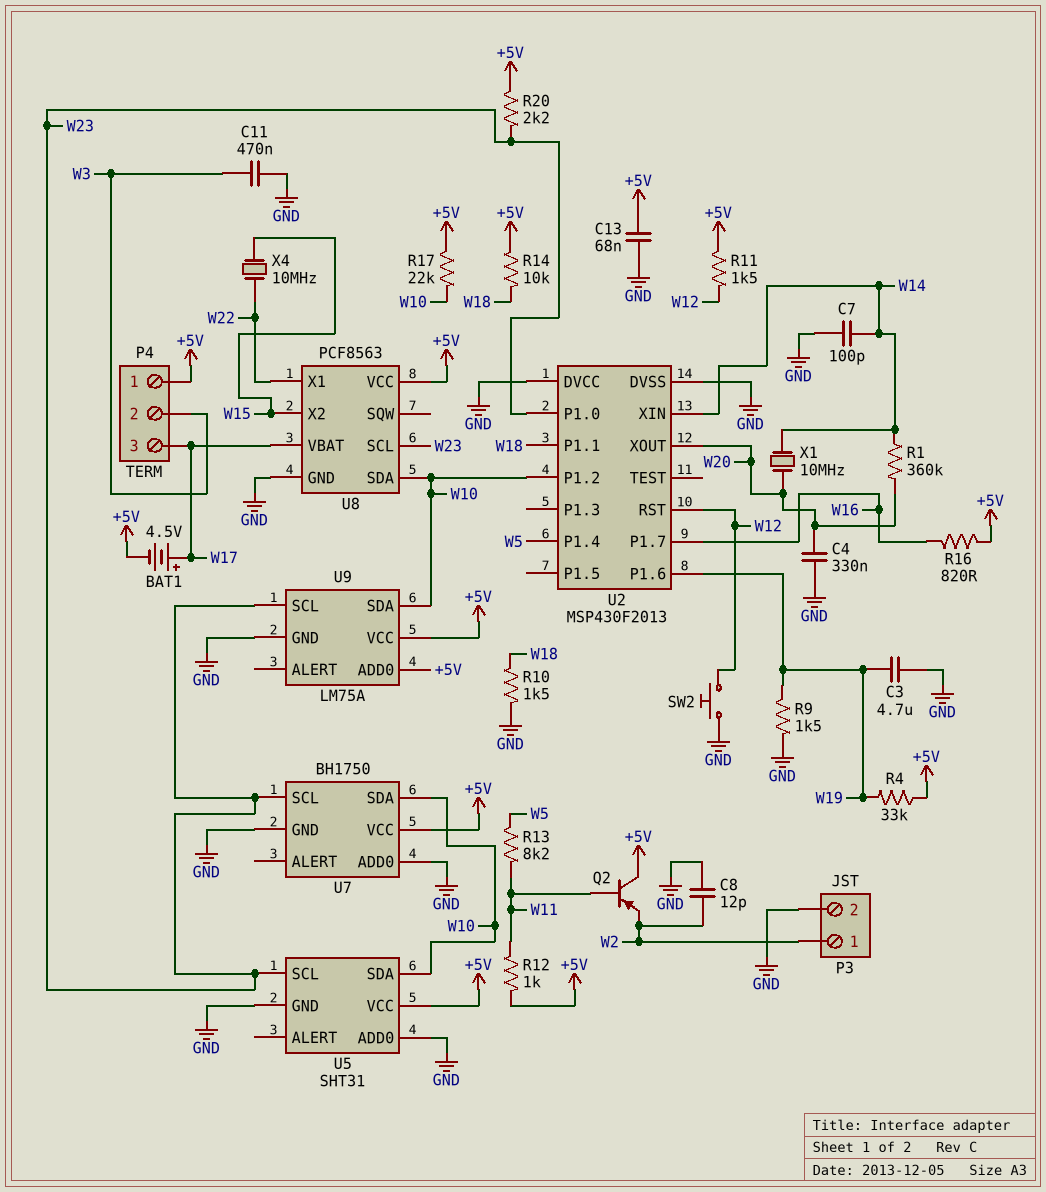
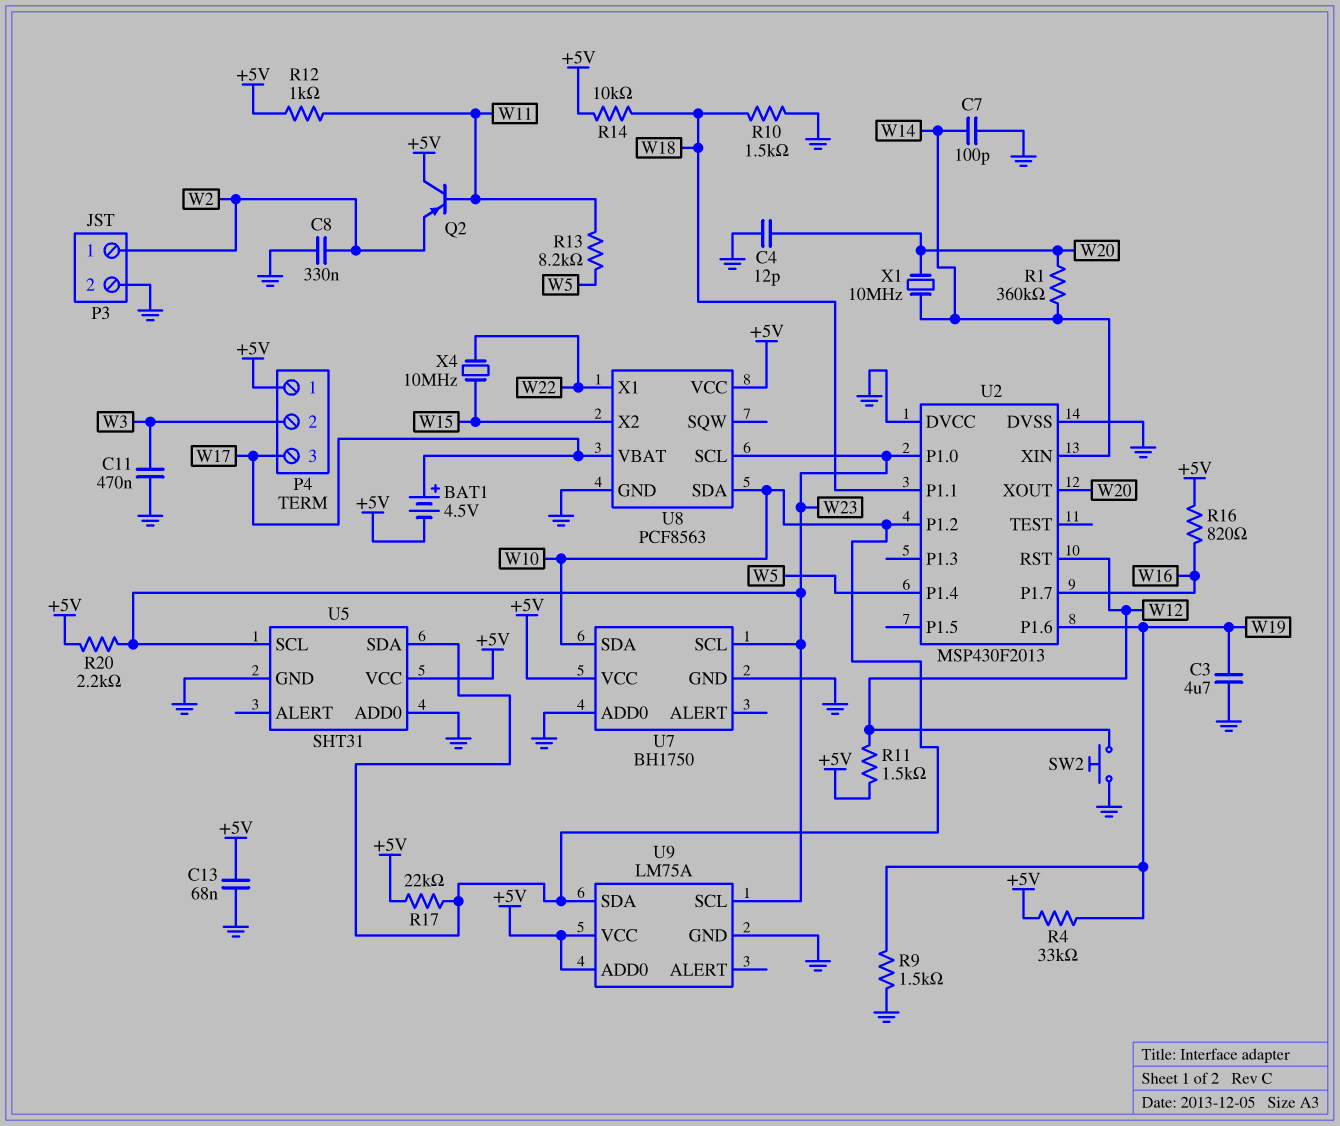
C4: 330nF (GND, W20) -> 12pF (GND, W20)
C8: 12pF (GND, W2) -> 330nF (GND, W2)

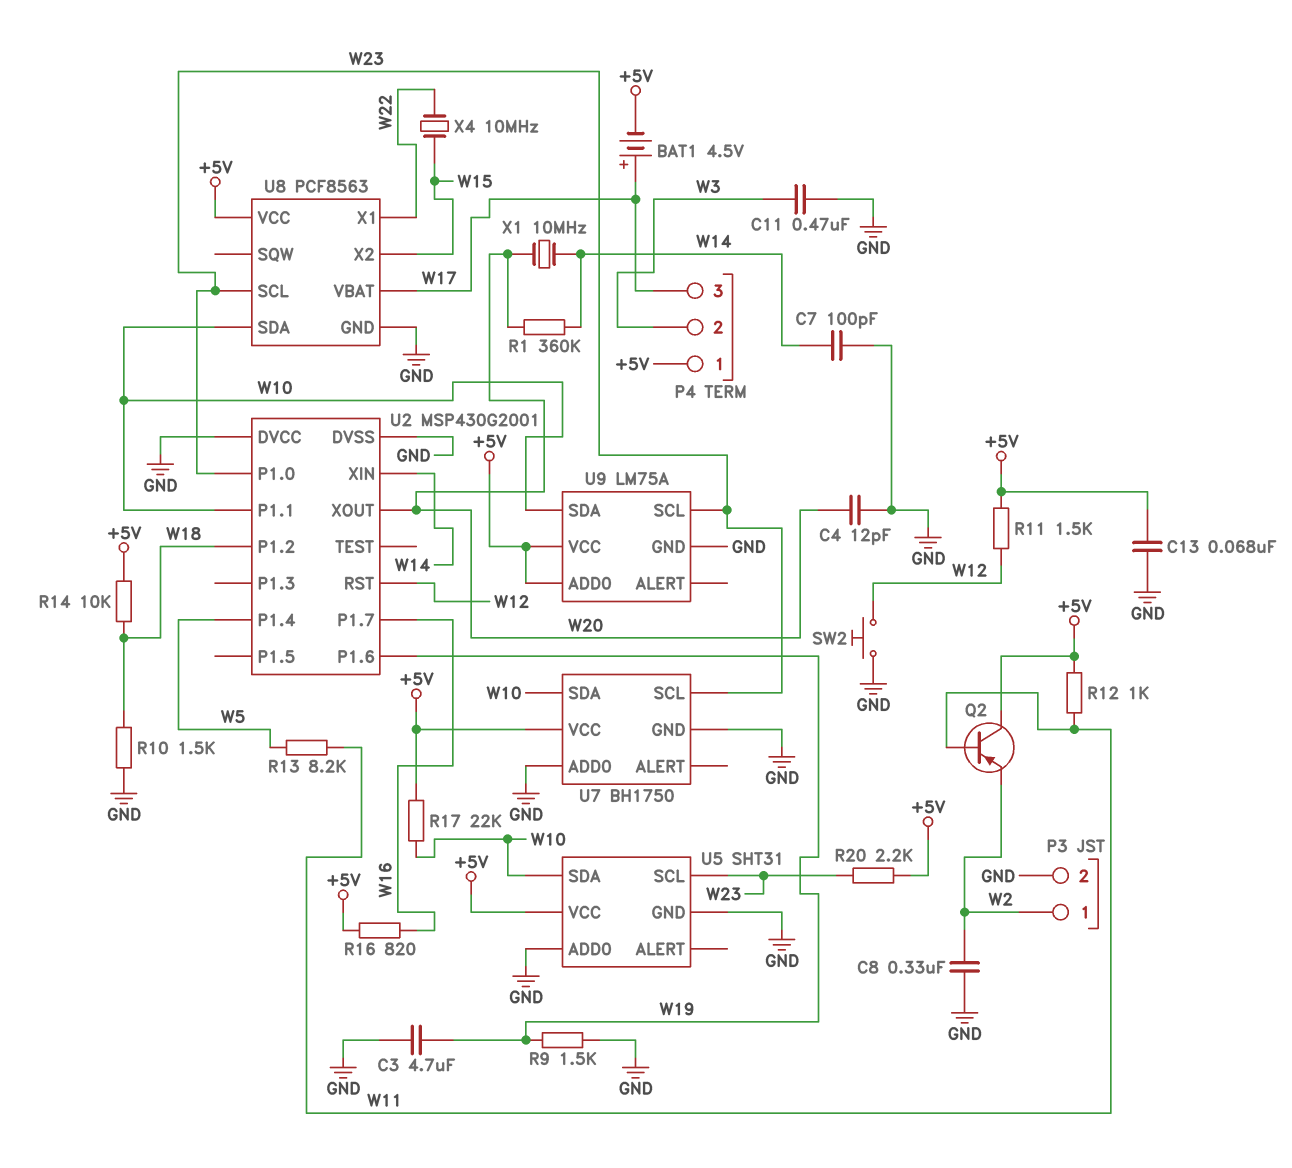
R4: 33k (+5V, W19) -> none
U2: MSP430F2013 -> MSP430G2001
U2 pin P1.1: W18 -> W10
U2 pin P1.2: W10 -> W18

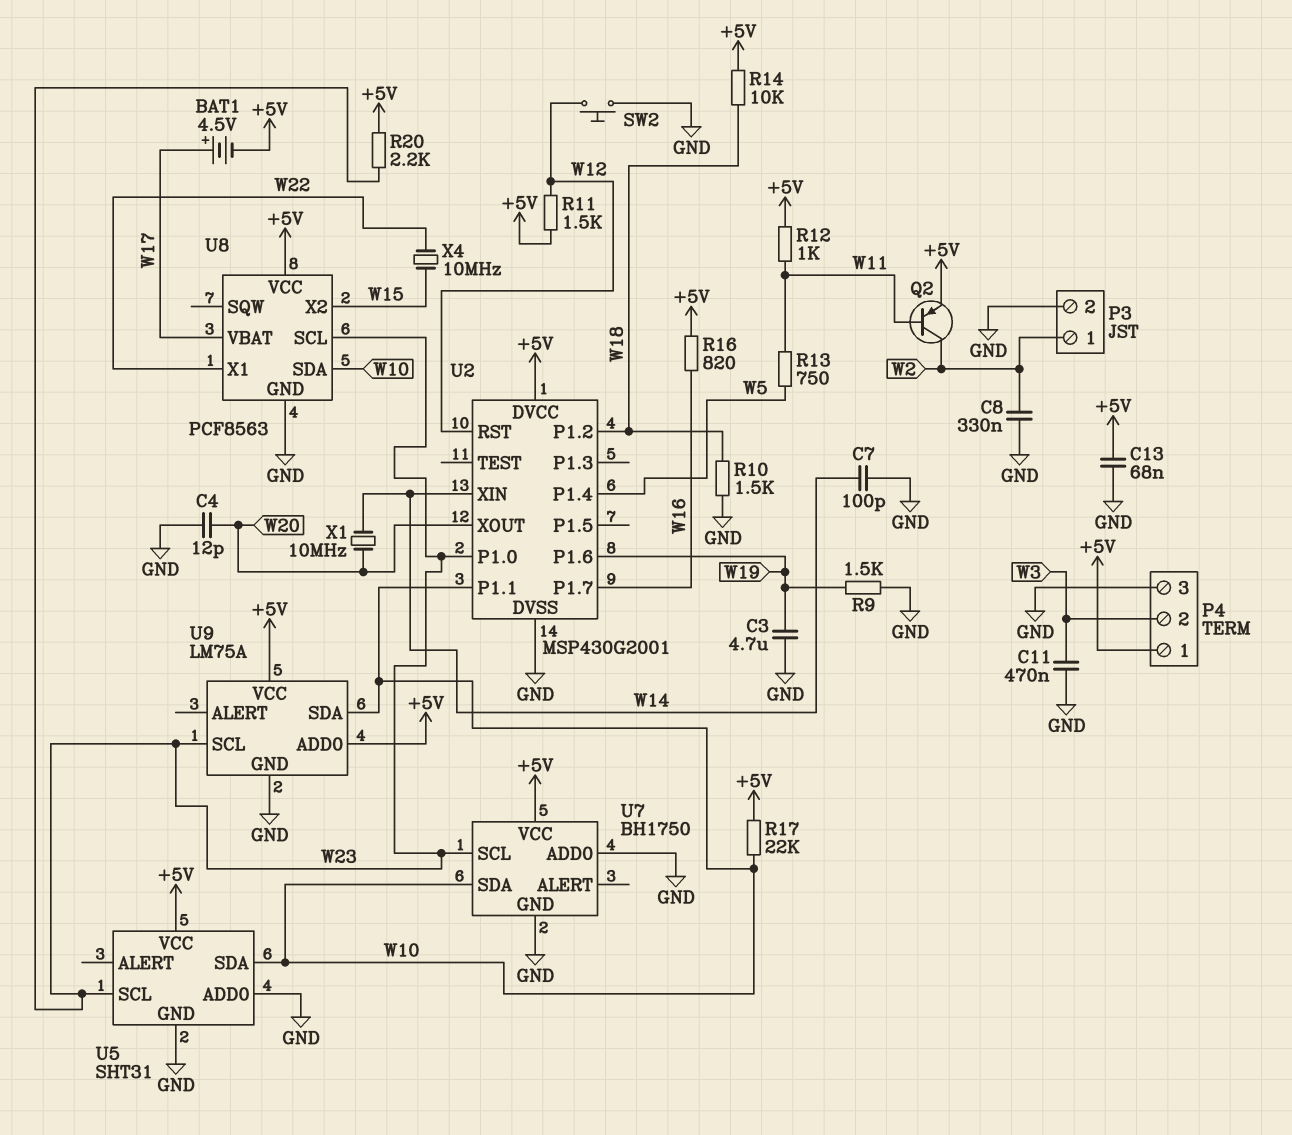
P4 pin 3: W17 -> GND
Q2: PNP (B W11, C +5V, E W2) -> PNP (B W11, C W2, E +5V)
R1: 360k (W14, W20) -> none
R13: 8.2k (W5, W11) -> 750 (W5, W11)
U2 pin DVCC: GND -> +5V

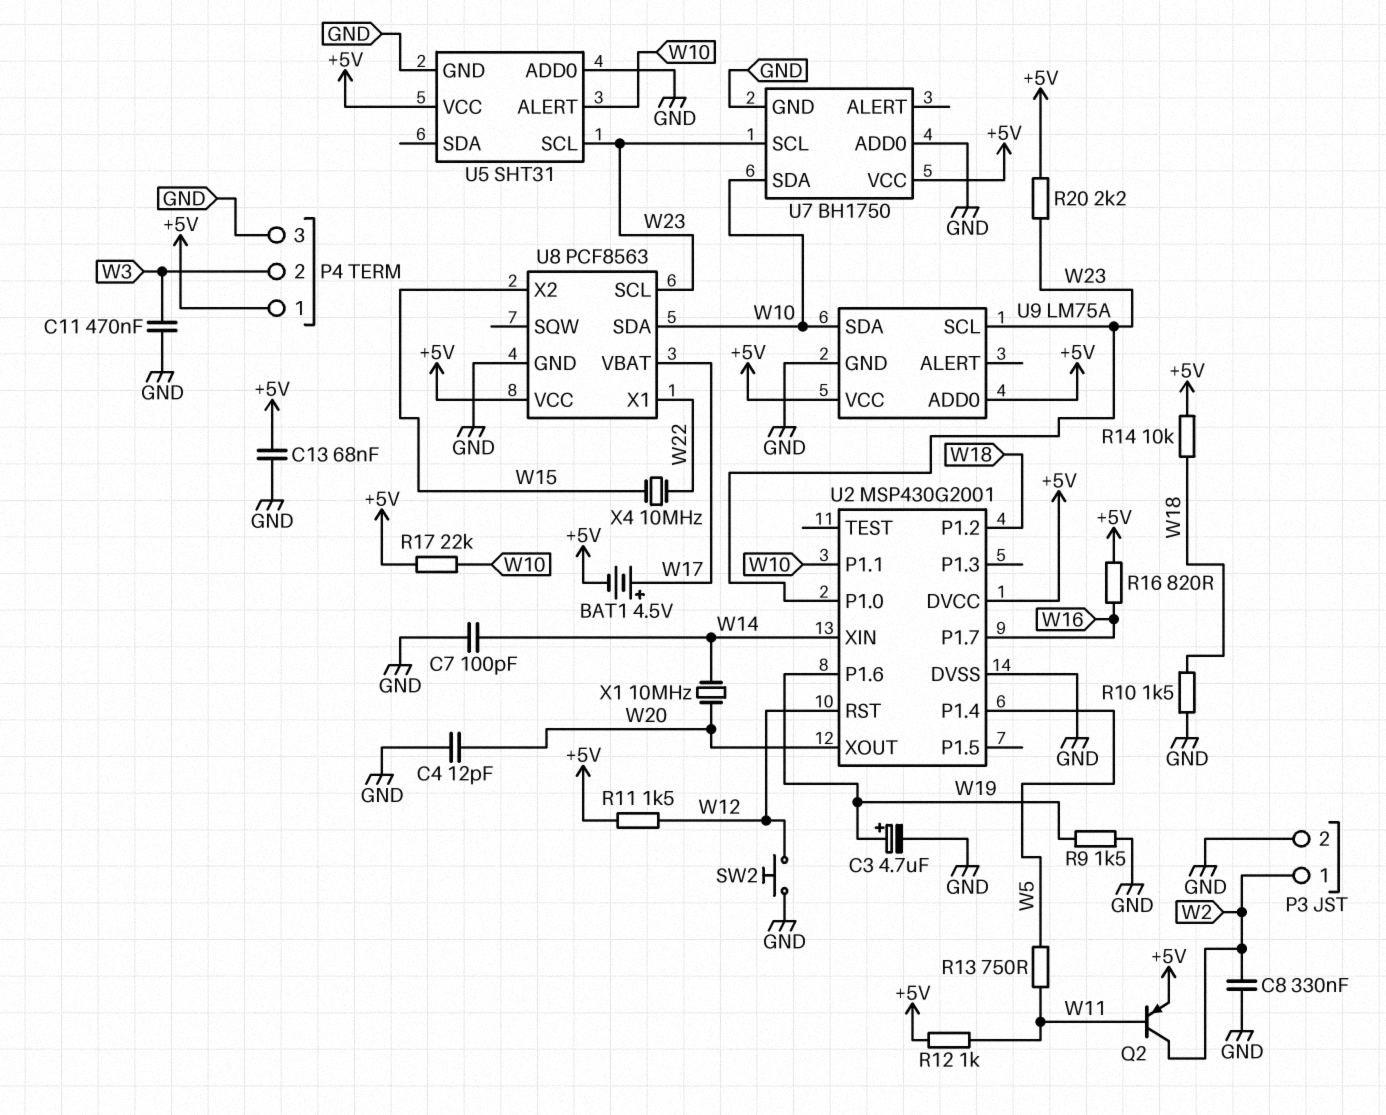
C3: 4.7uF (GND, W19) -> 4.7uF (plus W19, minus GND)
U5 pin ALERT: none -> W10
U5 pin SDA: W10 -> none

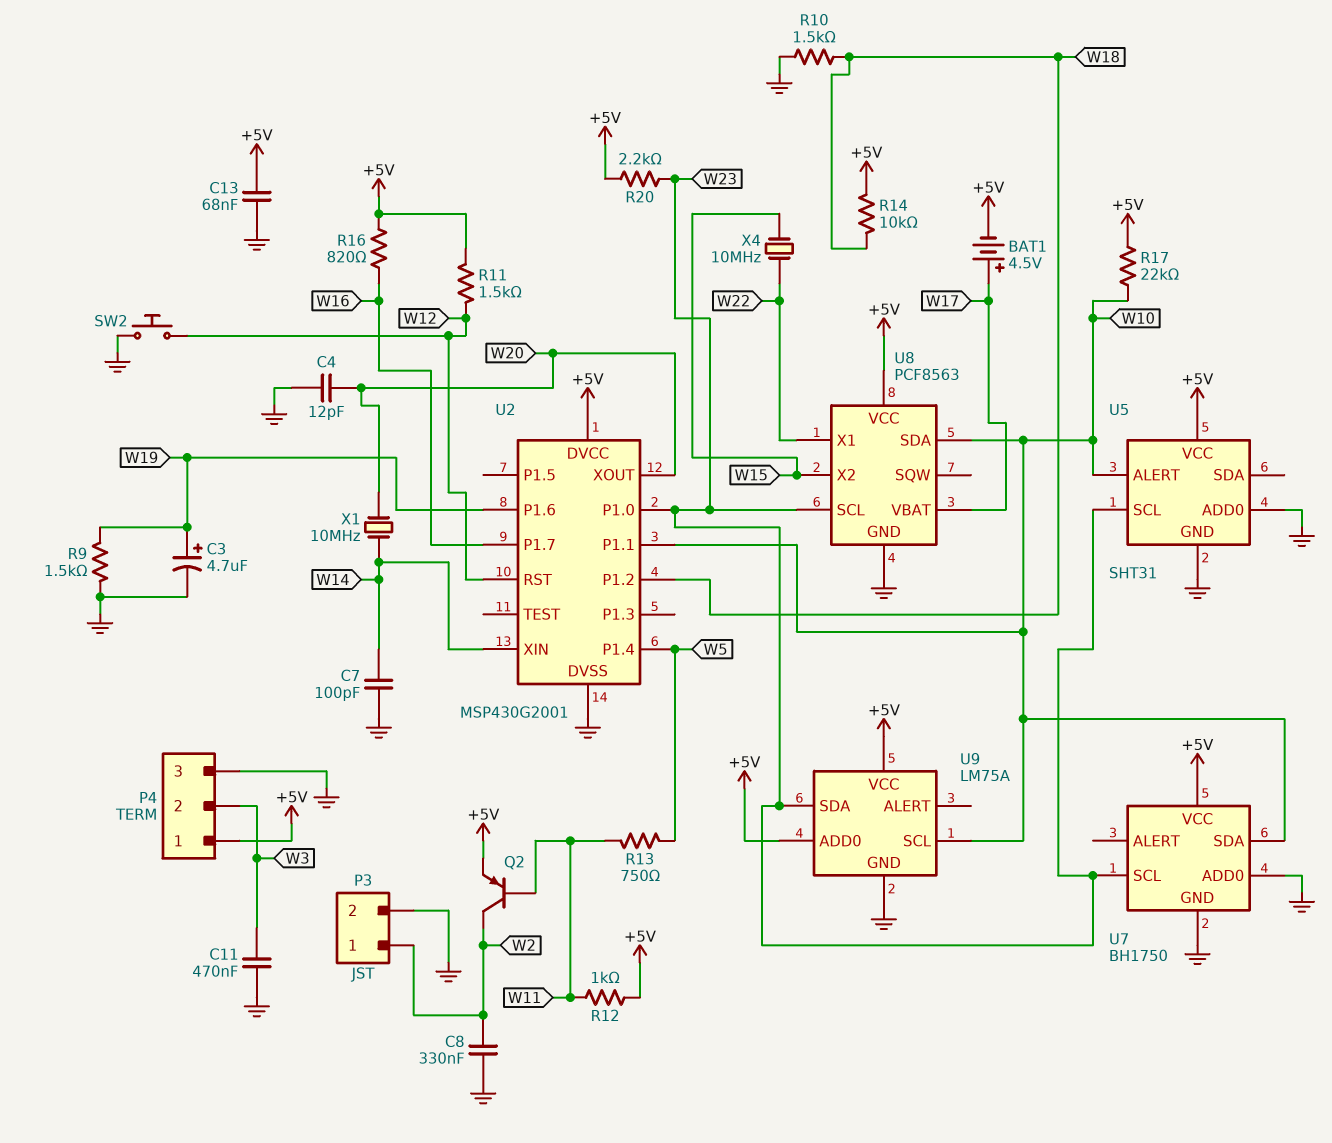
U9 pin SCL: W23 -> W10
U9 pin SDA: W10 -> W23

